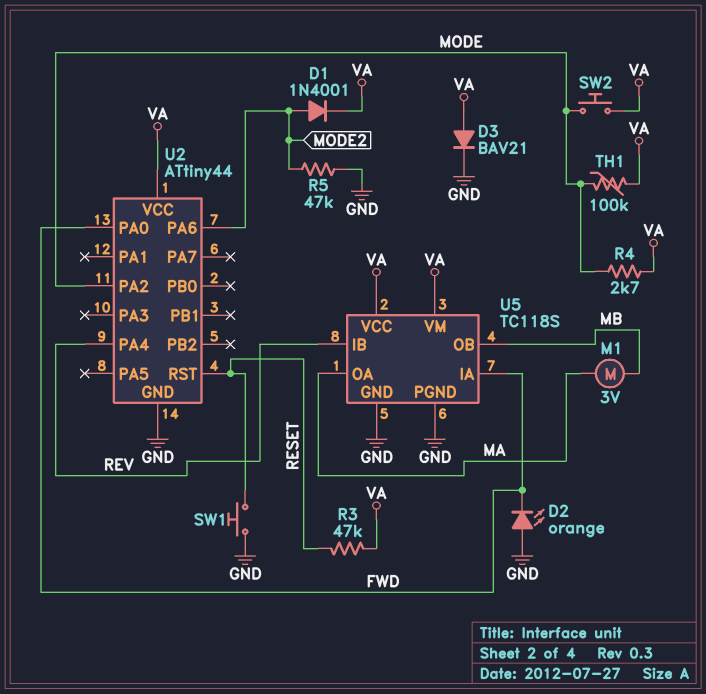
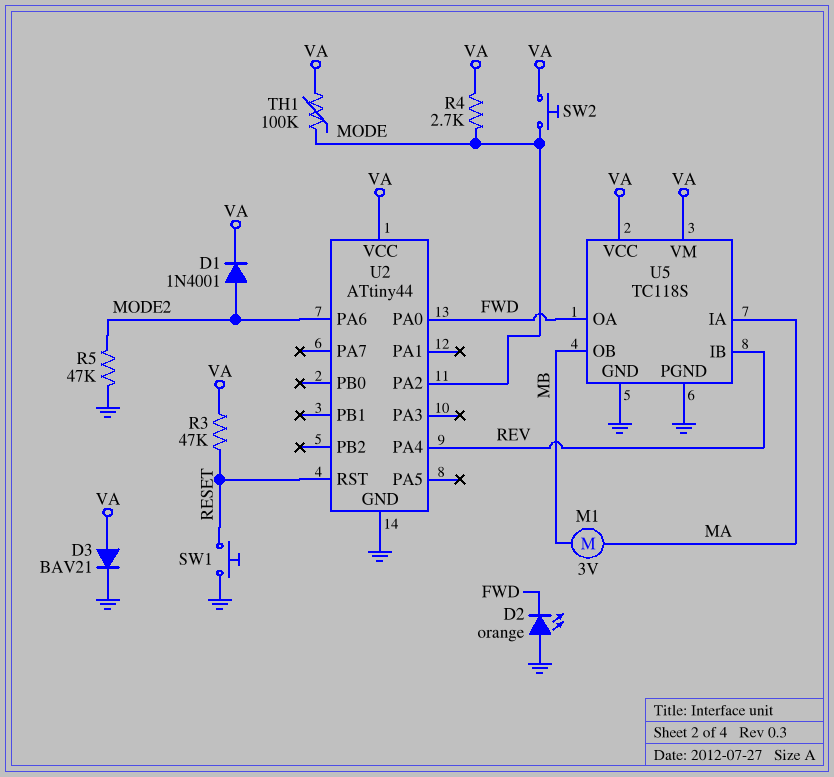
U5 pin IA: FWD -> MA
U5 pin OA: MA -> FWD

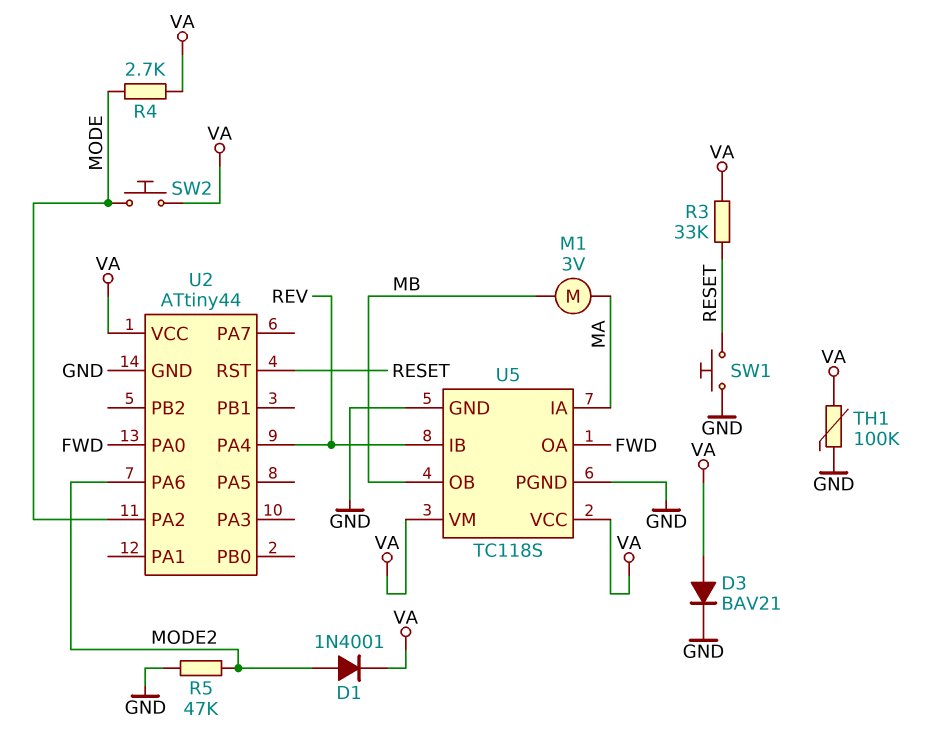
D2: LED orange (A GND, K FWD) -> none
R3: 47k (RESET, VA) -> 33k (RESET, VA)
TH1: 100k (MODE, VA) -> 100k (GND, VA)

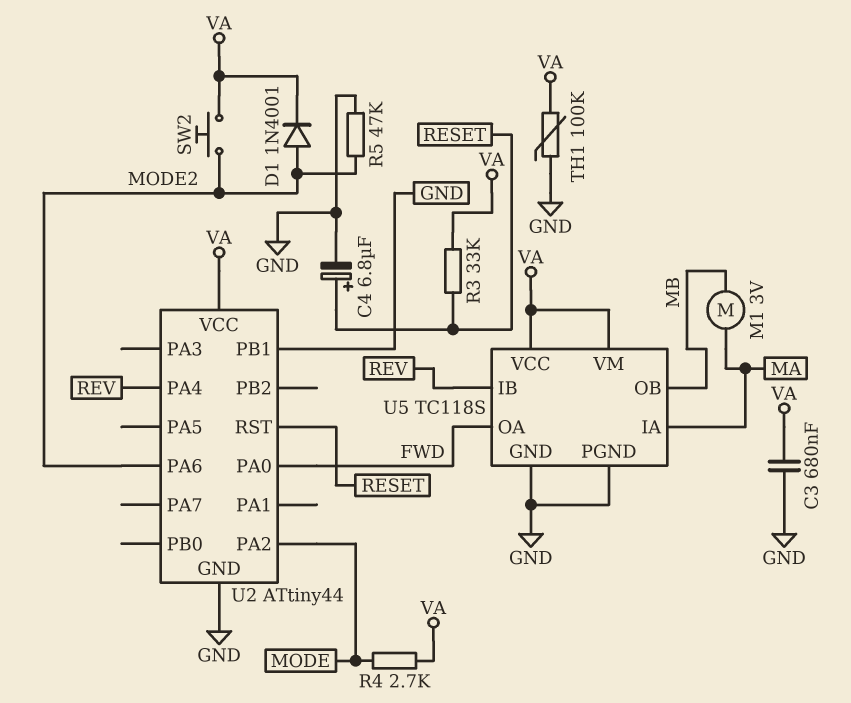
C3: none -> 680nF (GND, VA)
C4: none -> 6.8uF (plus RESET, minus GND)
D3: diode BAV21 (A VA, K GND) -> none
SW1: button (GND, RESET) -> none
SW2: button (MODE, VA) -> button (MODE2, VA)
U2 pin PB1: none -> GND

